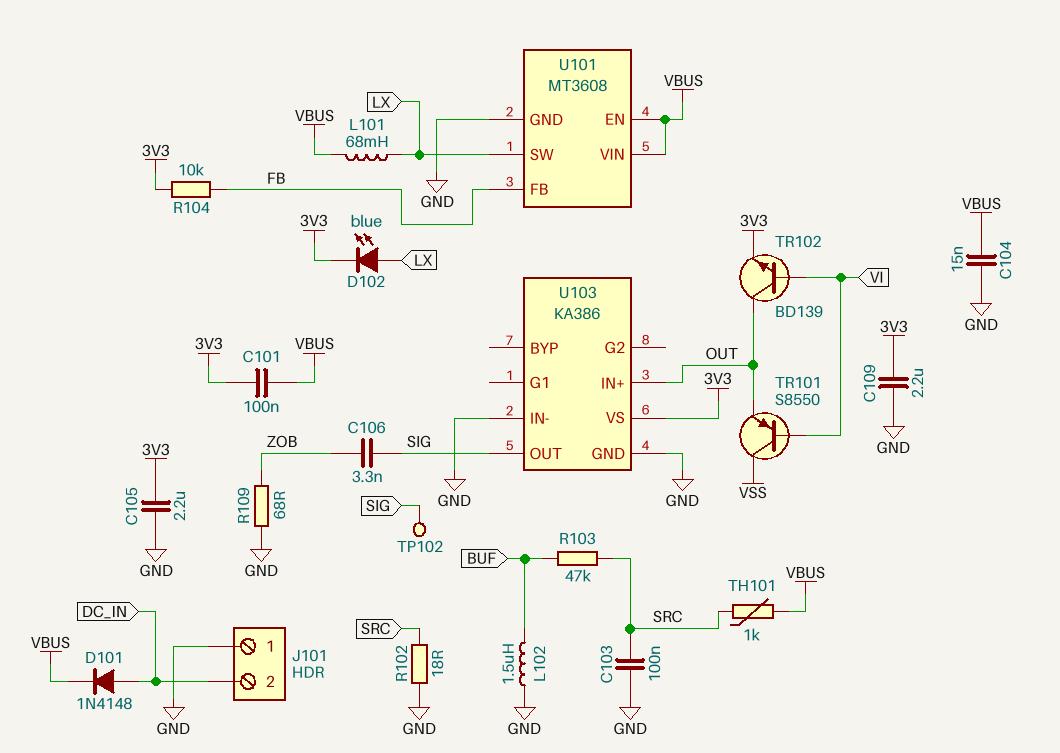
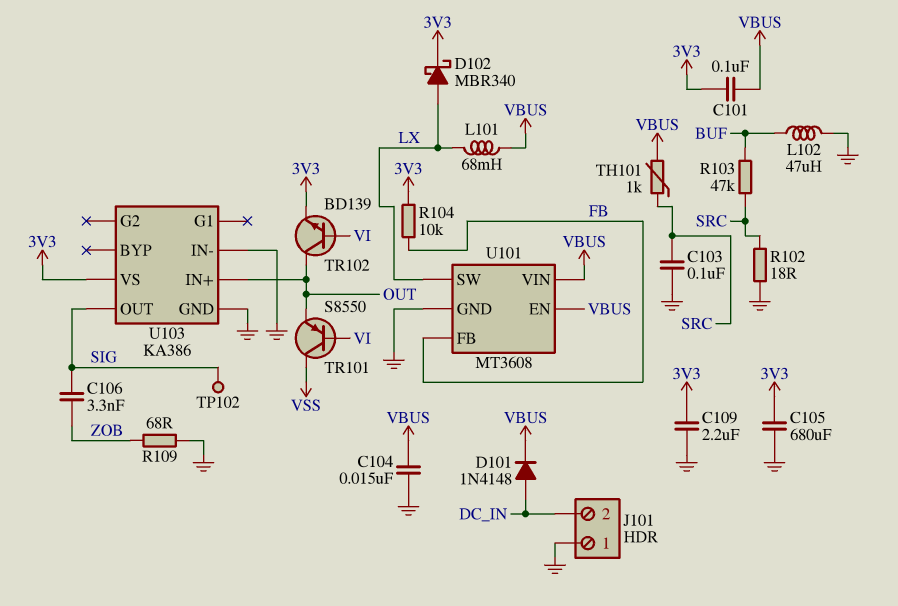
C105: 2.2uF (3V3, GND) -> 680uF (3V3, GND)
D102: LED blue (A LX, K 3V3) -> schottky MBR340 (A LX, K 3V3)
L102: 1.5uH (BUF, GND) -> 47uH (BUF, GND)

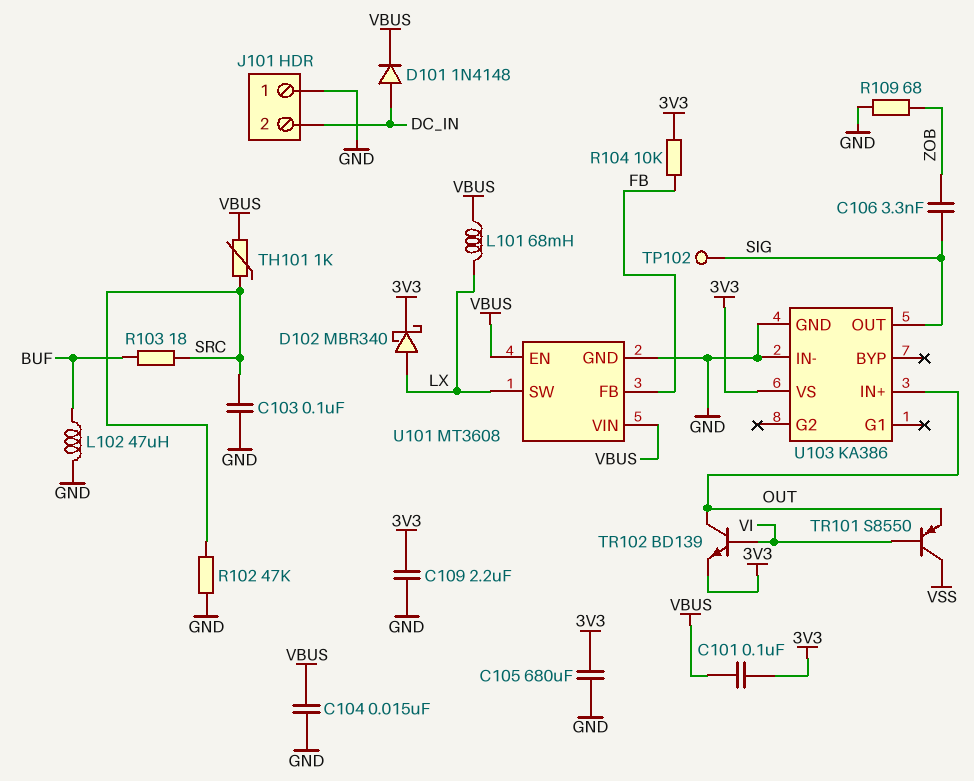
R102: 18 (GND, SRC) -> 47k (GND, SRC)
R103: 47k (BUF, SRC) -> 18 (BUF, SRC)

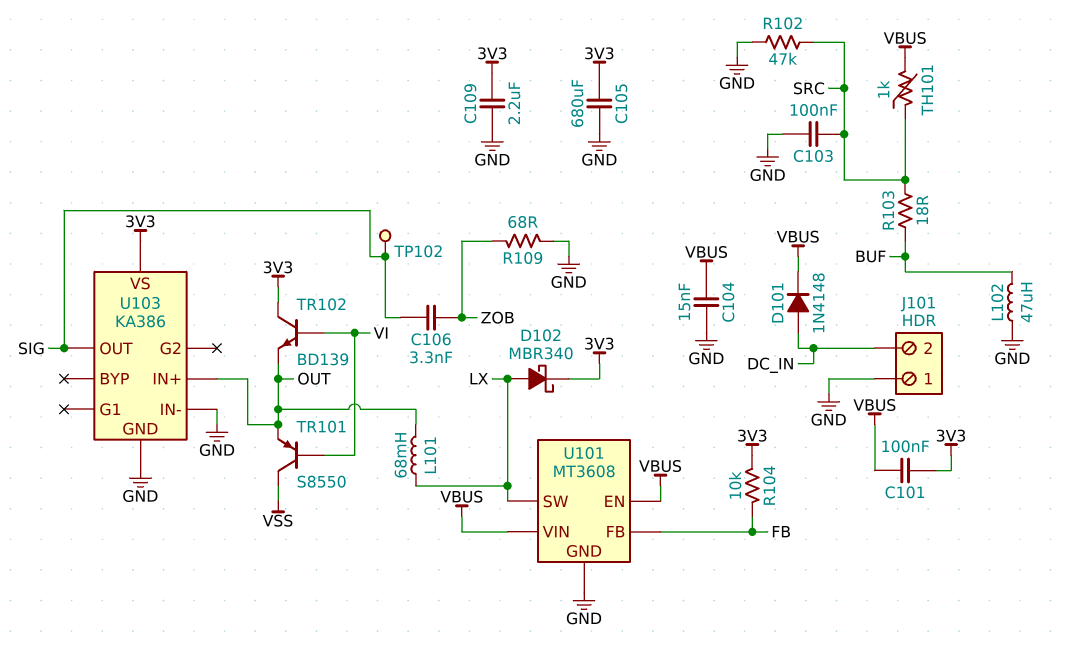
L101: 68mH (LX, VBUS) -> 68mH (LX, OUT)
TR102: NPN BD139 (B VI, C OUT, E 3V3) -> NPN BD139 (B VI, C 3V3, E OUT)

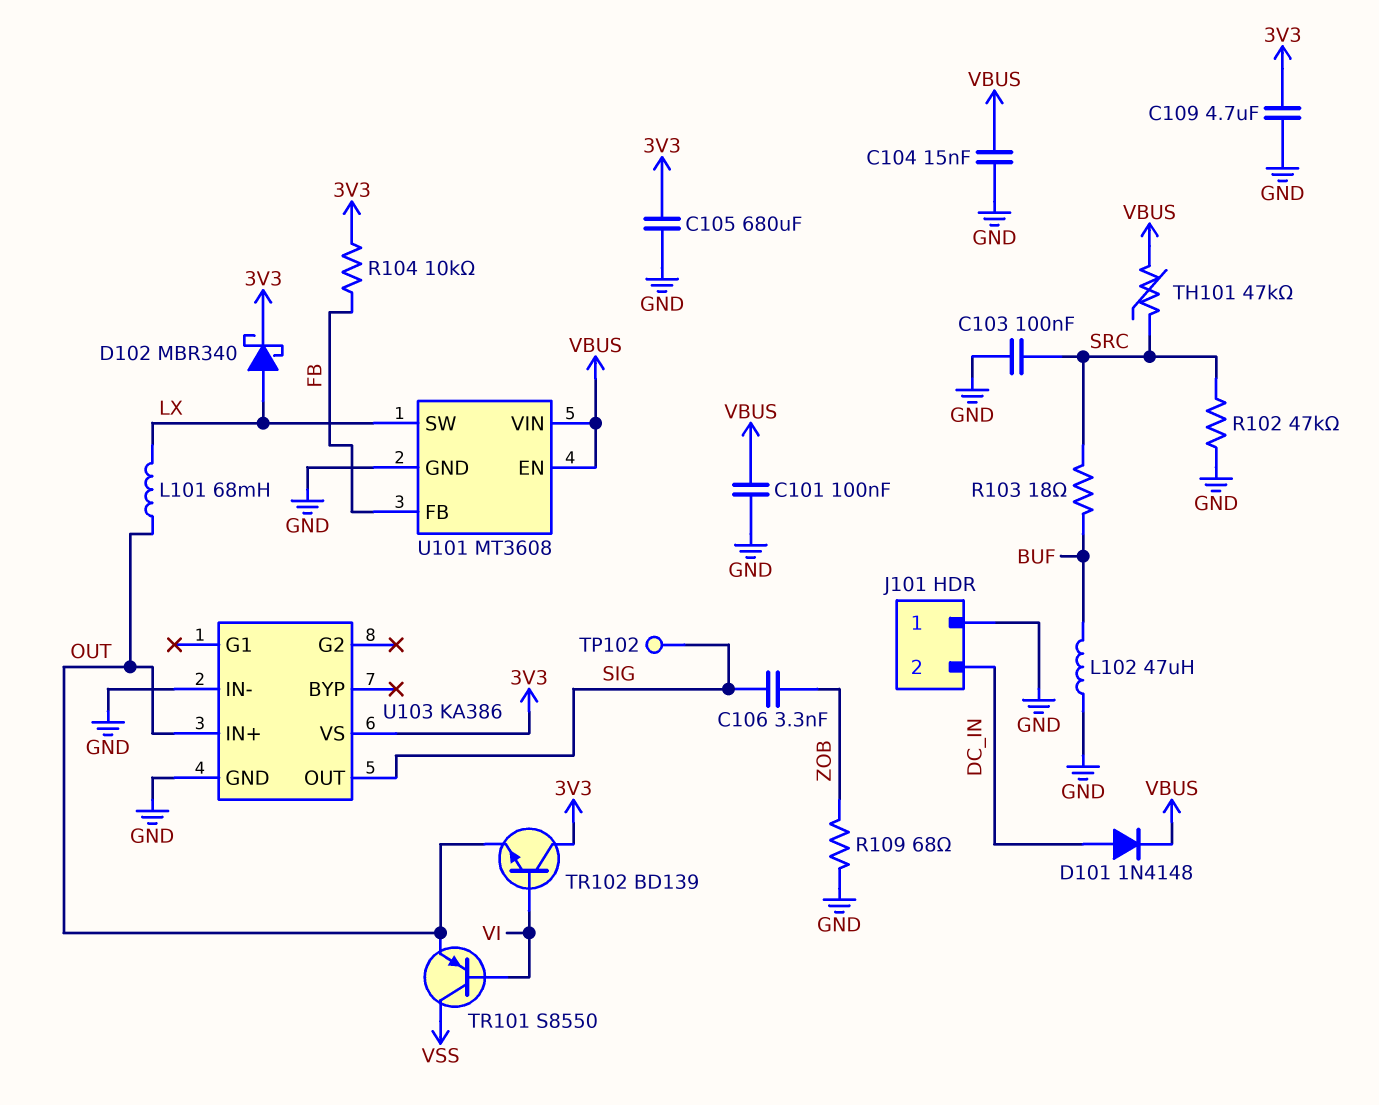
C101: 100nF (3V3, VBUS) -> 100nF (GND, VBUS)
C109: 2.2uF (3V3, GND) -> 4.7uF (3V3, GND)
TH101: 1k (SRC, VBUS) -> 47k (SRC, VBUS)

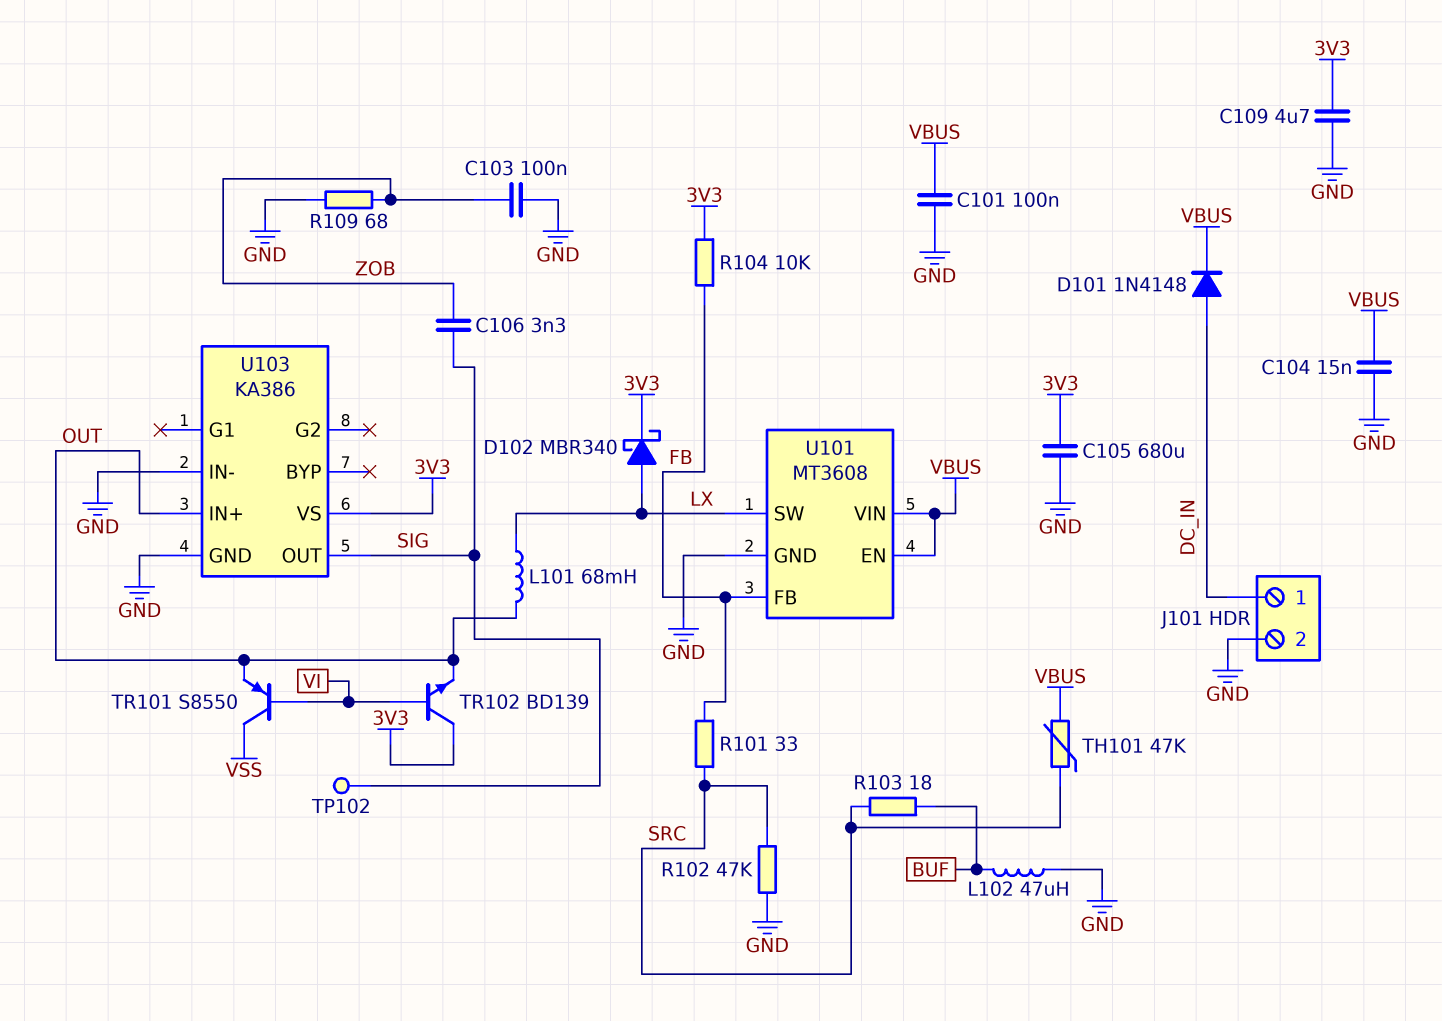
C103: 100nF (GND, SRC) -> 100nF (GND, ZOB)
J101 pin 1: GND -> DC_IN
J101 pin 2: DC_IN -> GND
R101: none -> 33 (FB, SRC)

